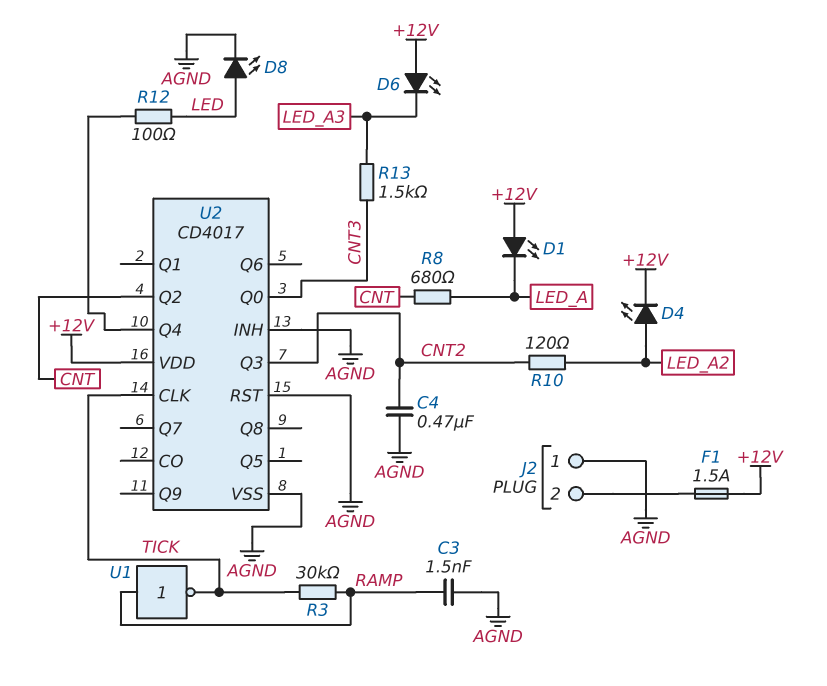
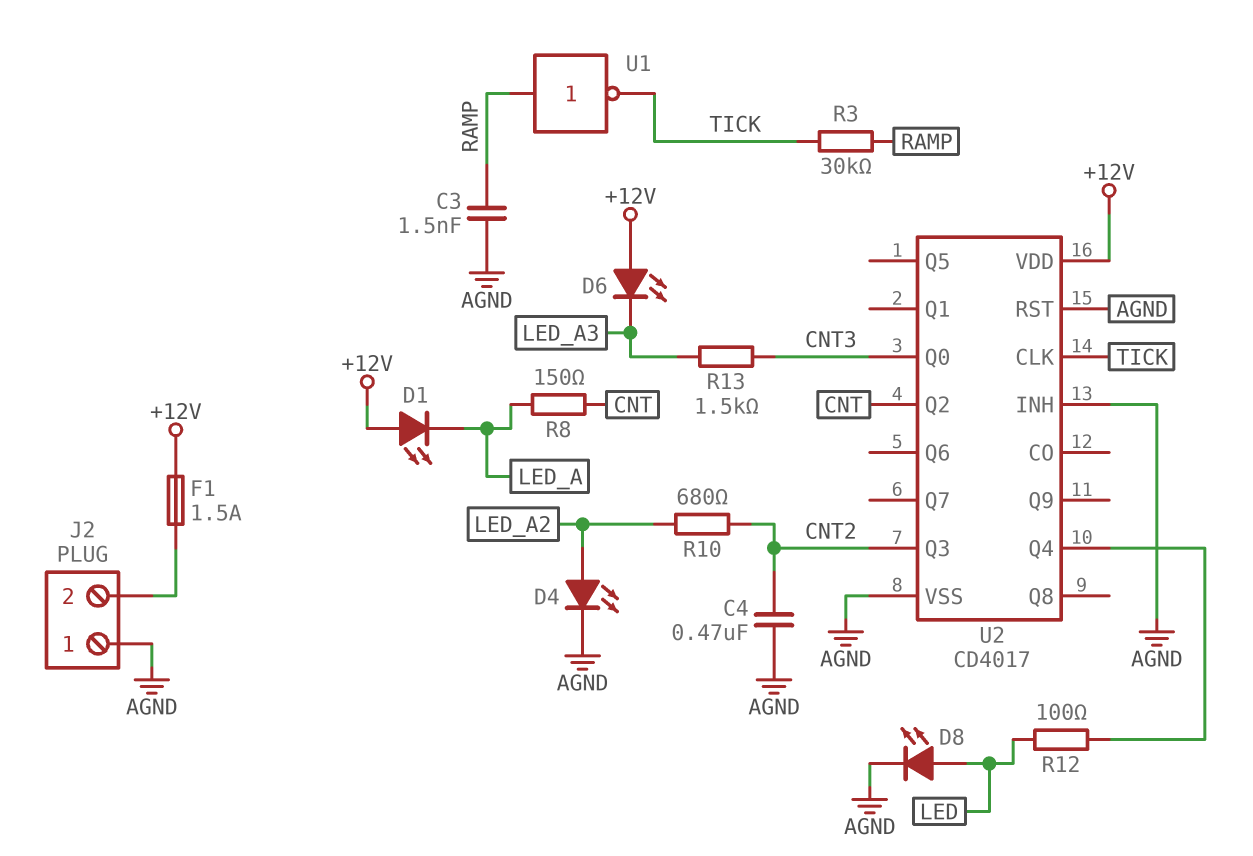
D4: LED (A LED_A2, K +12V) -> LED (A LED_A2, K AGND)
R8: 680 (CNT, LED_A) -> 150 (CNT, LED_A)
R10: 120 (CNT2, LED_A2) -> 680 (CNT2, LED_A2)

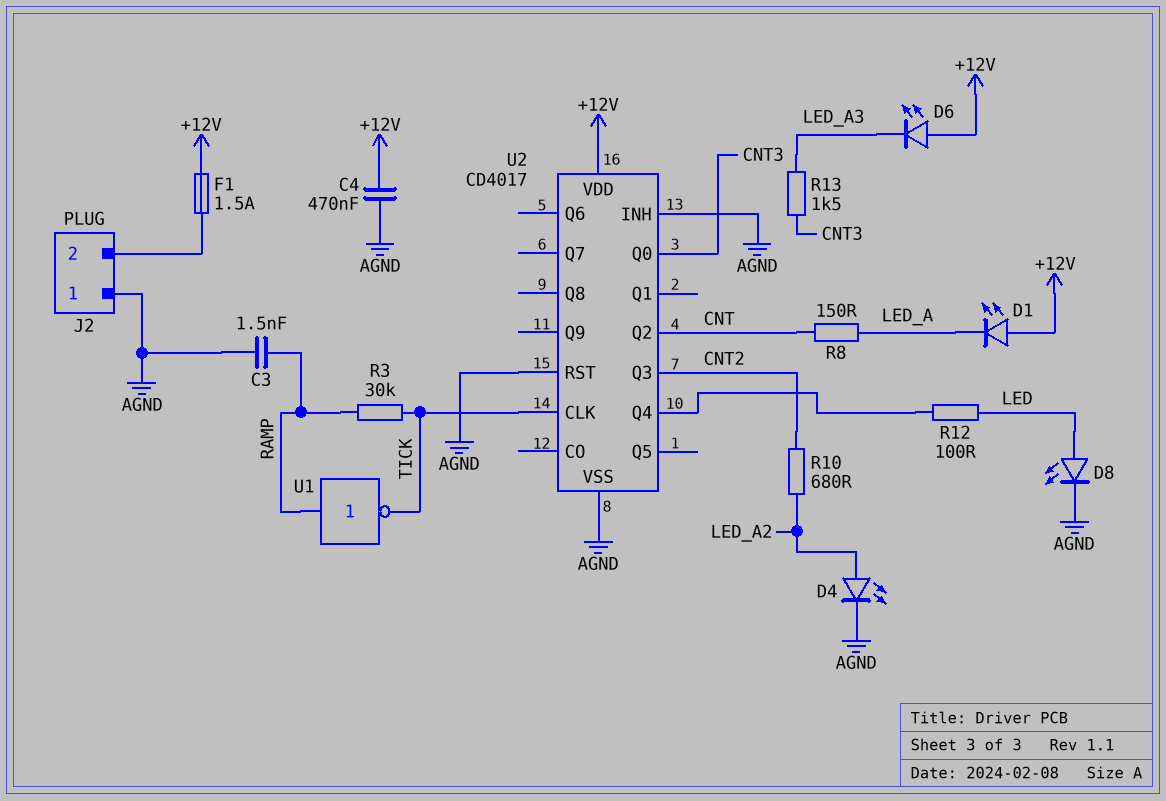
C4: 470nF (AGND, CNT2) -> 470nF (+12V, AGND)

